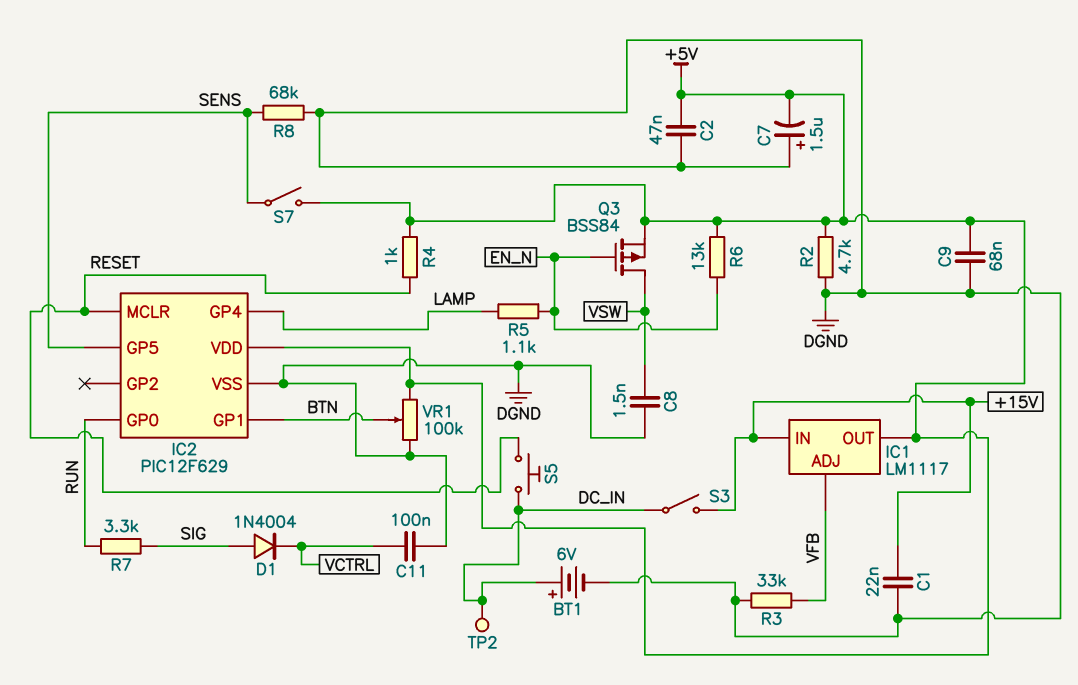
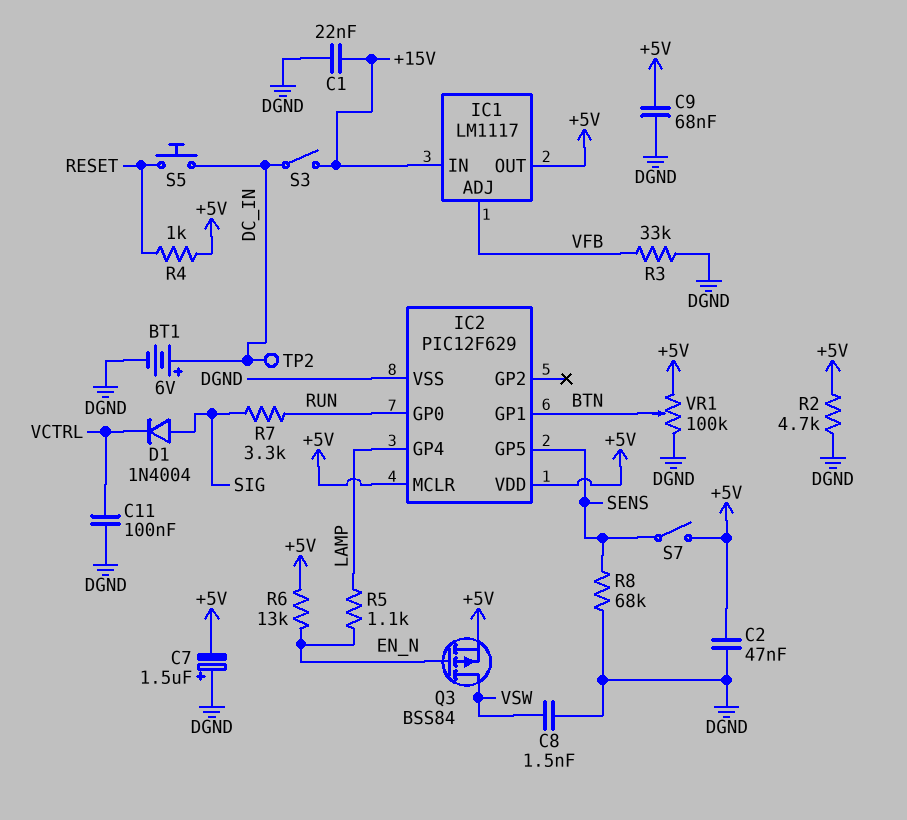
IC2 pin MCLR: RESET -> +5V

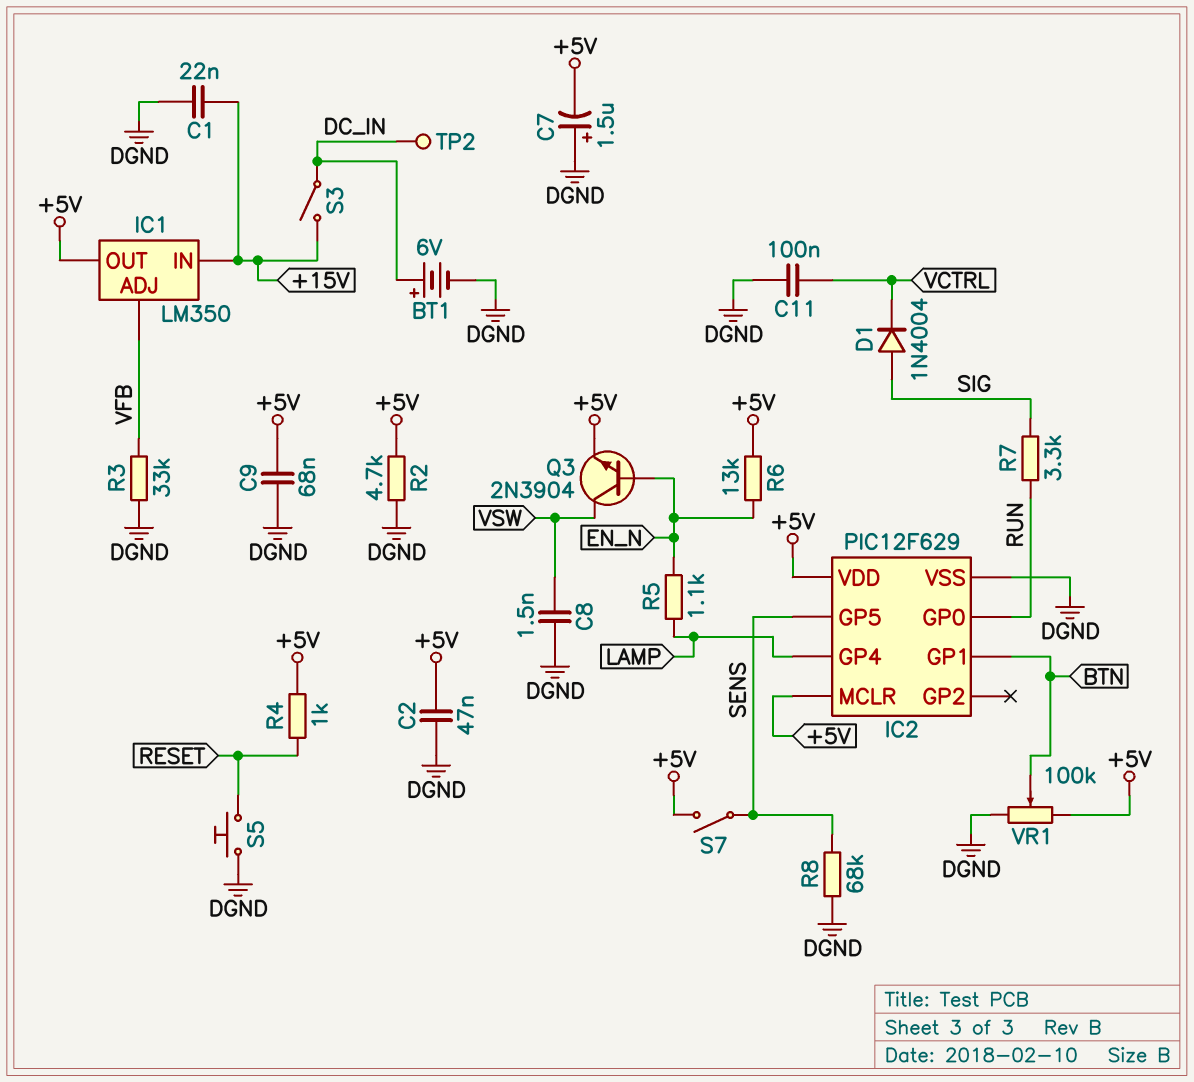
IC1: LM1117 -> LM350
Q3: PMOS BSS84 (G EN_N, D VSW, S +5V) -> NPN 2N3904 (B EN_N, C VSW, E +5V)
S5: button (DC_IN, RESET) -> button (DGND, RESET)

